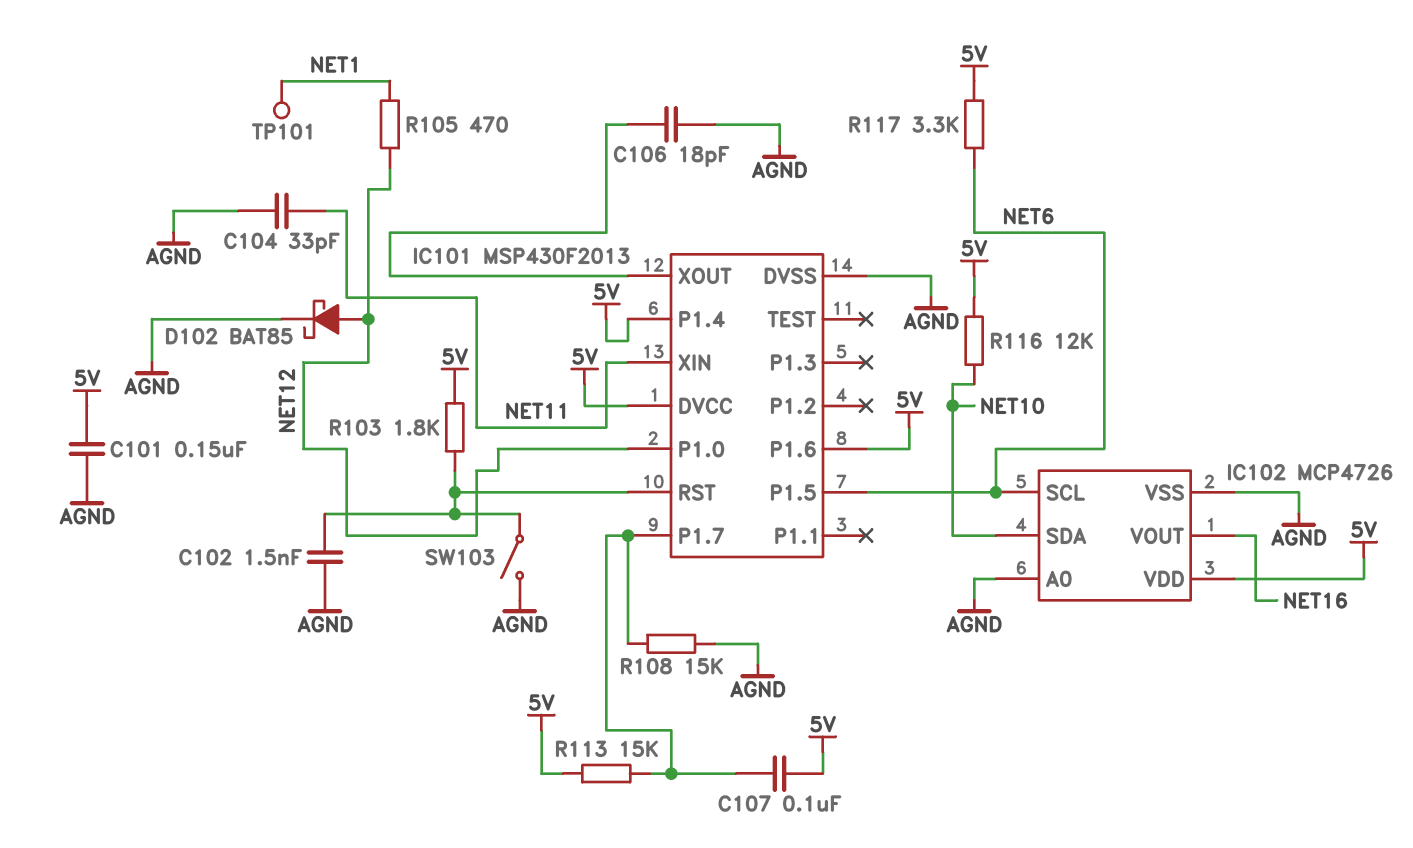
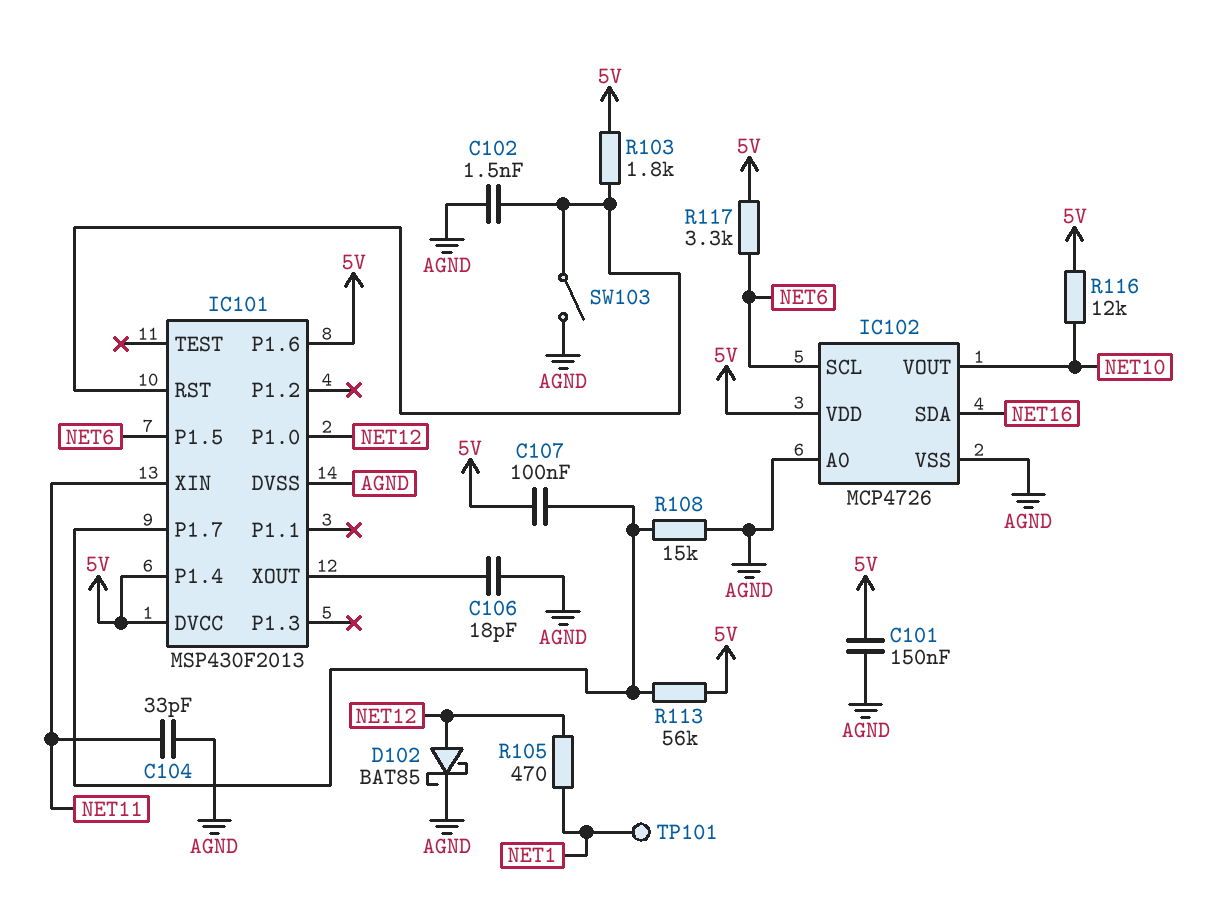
IC102 pin SDA: NET10 -> NET16
IC102 pin VOUT: NET16 -> NET10
R113: 15k (5V, IC101/P1.7) -> 56k (5V, IC101/P1.7)

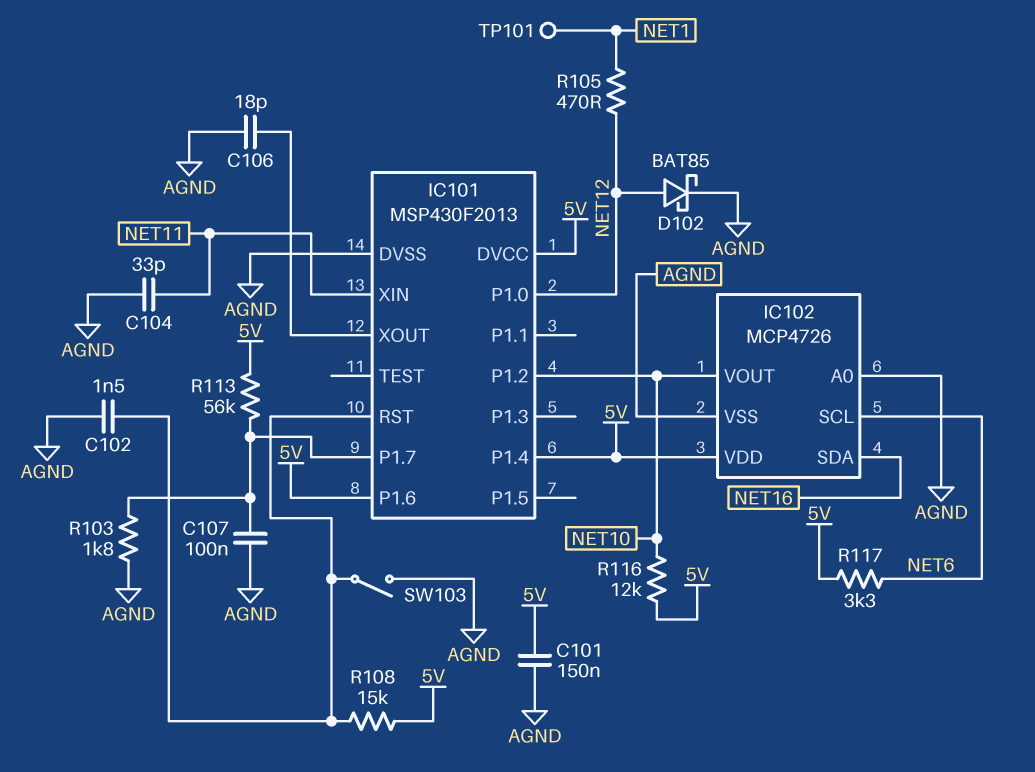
C107: 100nF (5V, IC101/P1.7) -> 100nF (AGND, IC101/P1.7)
IC101 pin P1.2: none -> NET10
IC101 pin P1.5: NET6 -> none
R103: 1.8k (5V, IC101/RST) -> 1.8k (AGND, IC101/P1.7)
R108: 15k (AGND, IC101/P1.7) -> 15k (5V, IC101/RST)

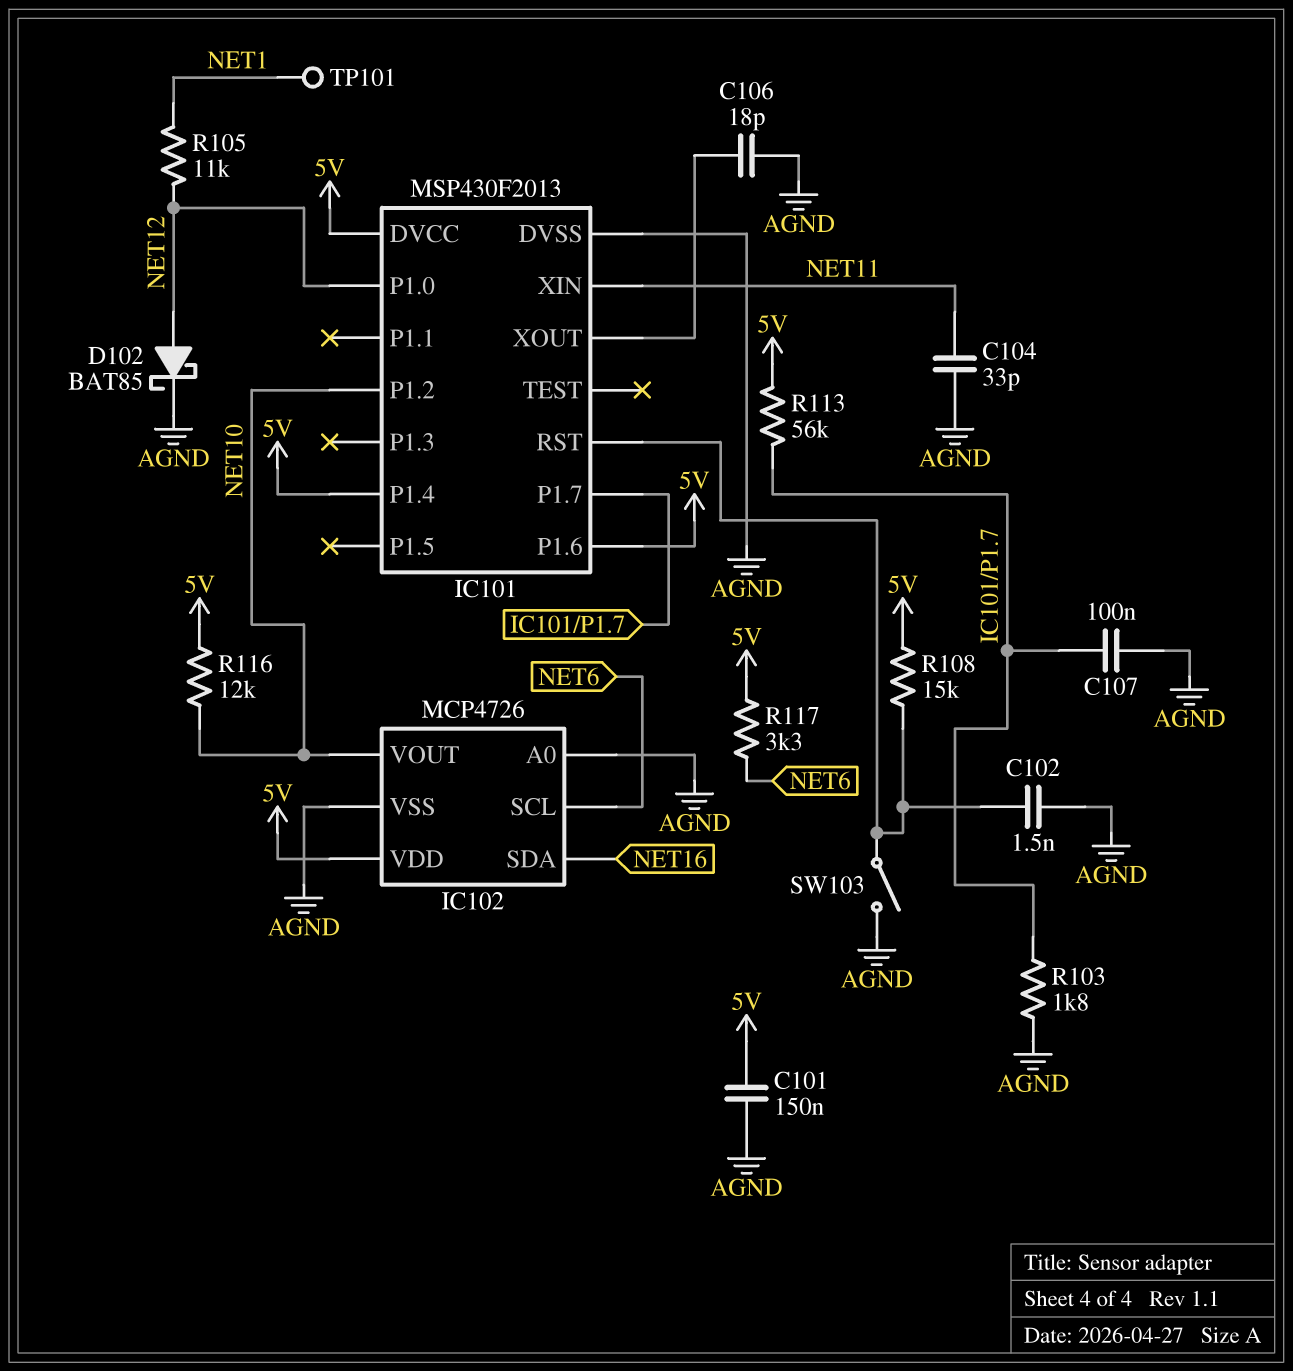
R105: 470 (NET1, NET12) -> 11k (NET1, NET12)

